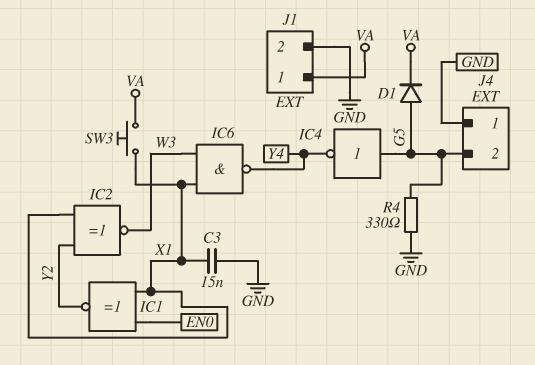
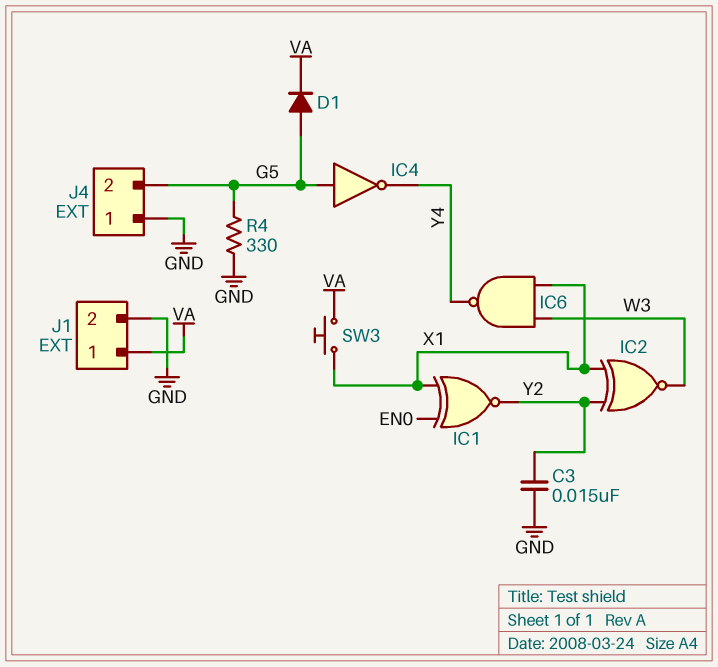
C3: 15nF (GND, X1) -> 15nF (GND, Y2)

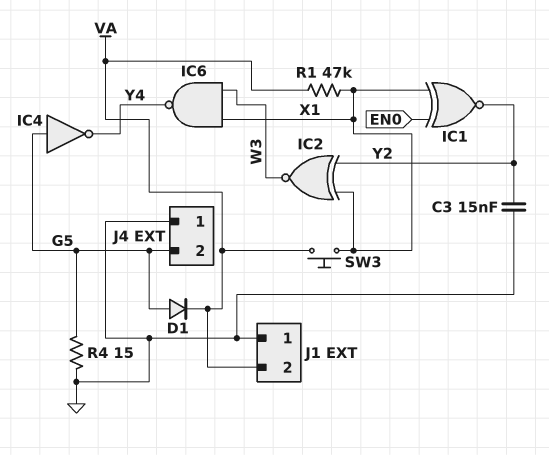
J1 pin 1: VA -> GND
J1 pin 2: GND -> VA
R1: none -> 47k (VA, X1)
R4: 330 (G5, GND) -> 15 (G5, GND)

